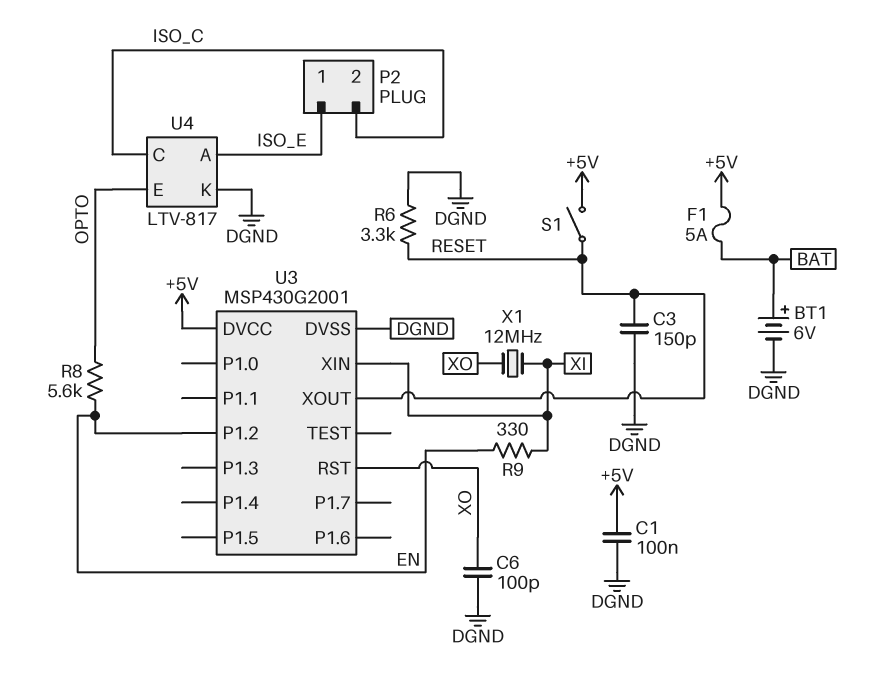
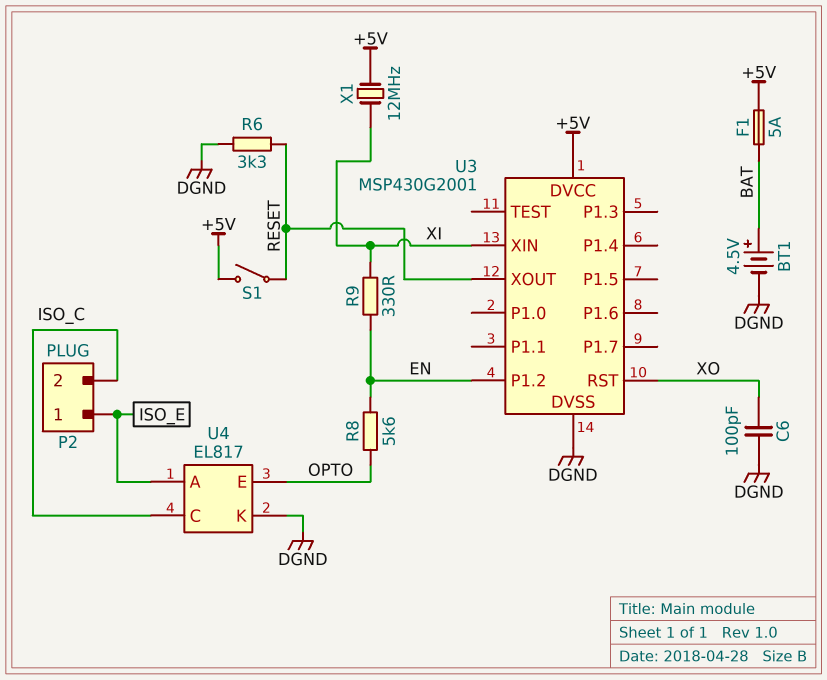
BT1: 6V (plus BAT, minus DGND) -> 4.5V (plus BAT, minus DGND)
C1: 100nF (+5V, DGND) -> none
C3: 150pF (DGND, RESET) -> none
U4: LTV-817 -> EL817
X1: 12MHz (XI, XO) -> 12MHz (+5V, XI)

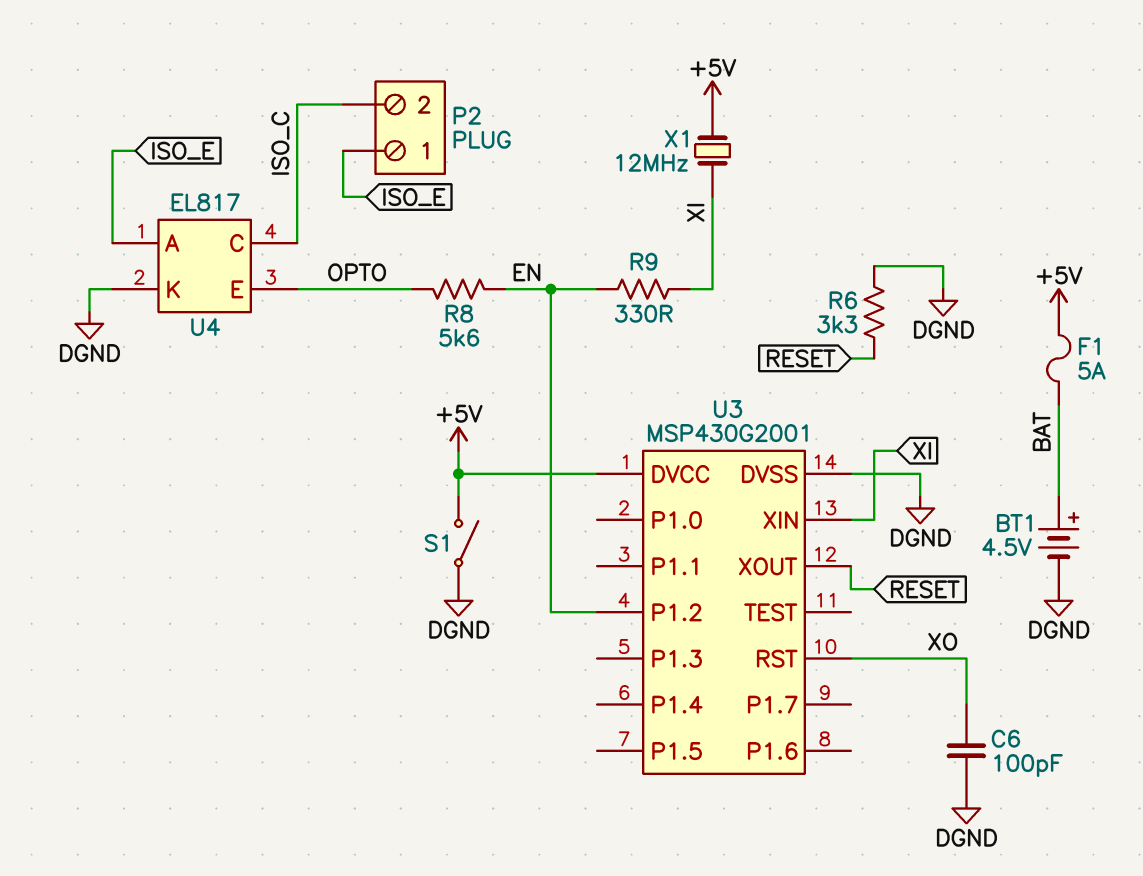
S1: switch (+5V, RESET) -> switch (+5V, DGND)

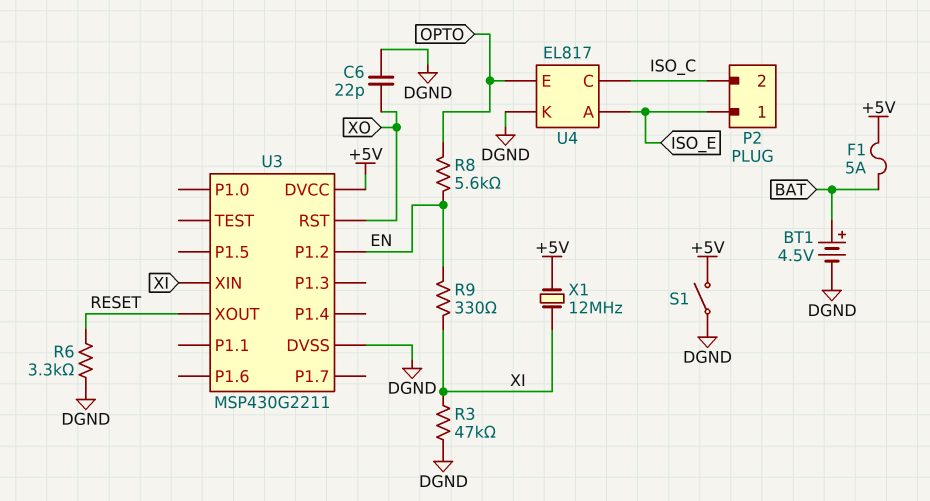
C6: 100pF (DGND, XO) -> 22pF (DGND, XO)
R3: none -> 47k (DGND, XI)
U3: MSP430G2001 -> MSP430G2211

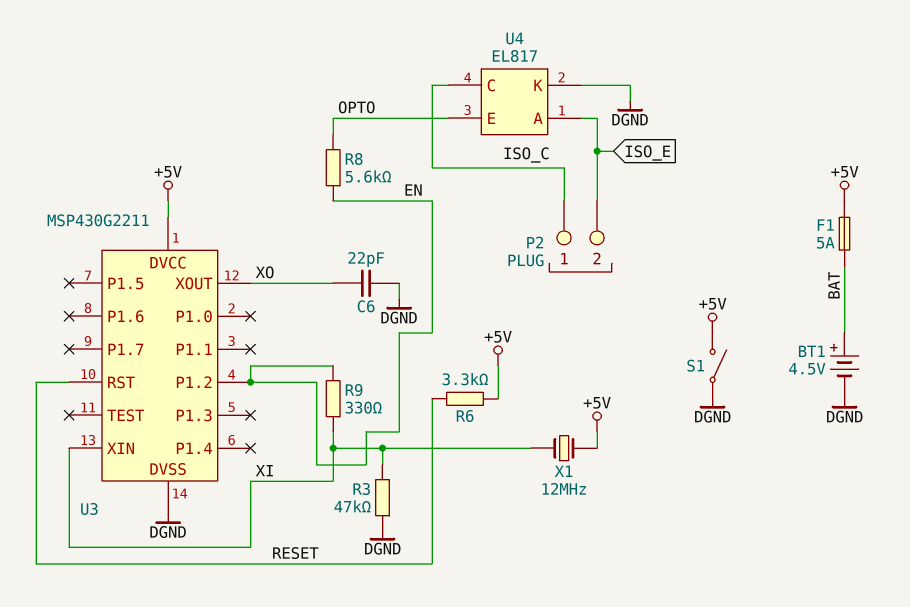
P2 pin 1: ISO_E -> ISO_C
P2 pin 2: ISO_C -> ISO_E
R6: 3.3k (DGND, RESET) -> 3.3k (+5V, RESET)
U3 pin RST: XO -> RESET
U3 pin XOUT: RESET -> XO

